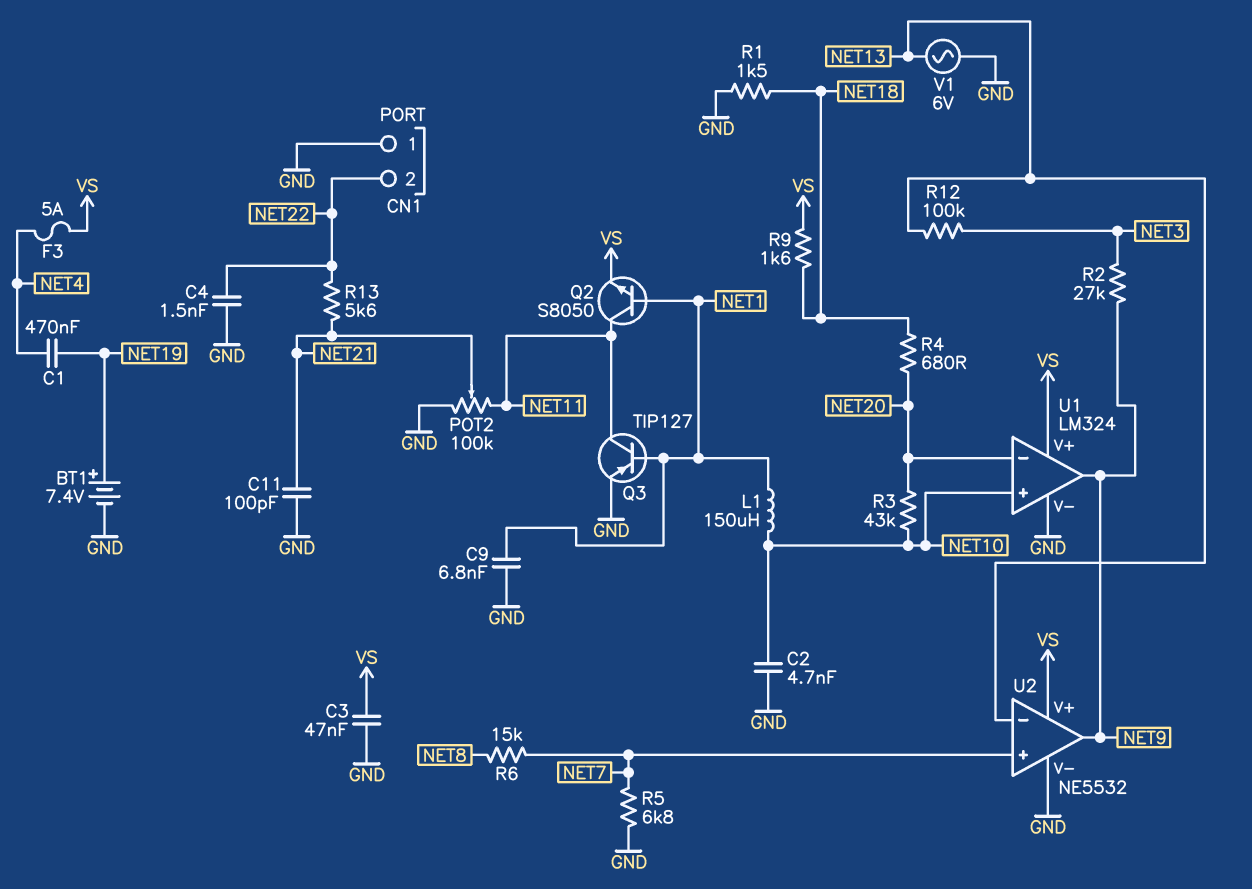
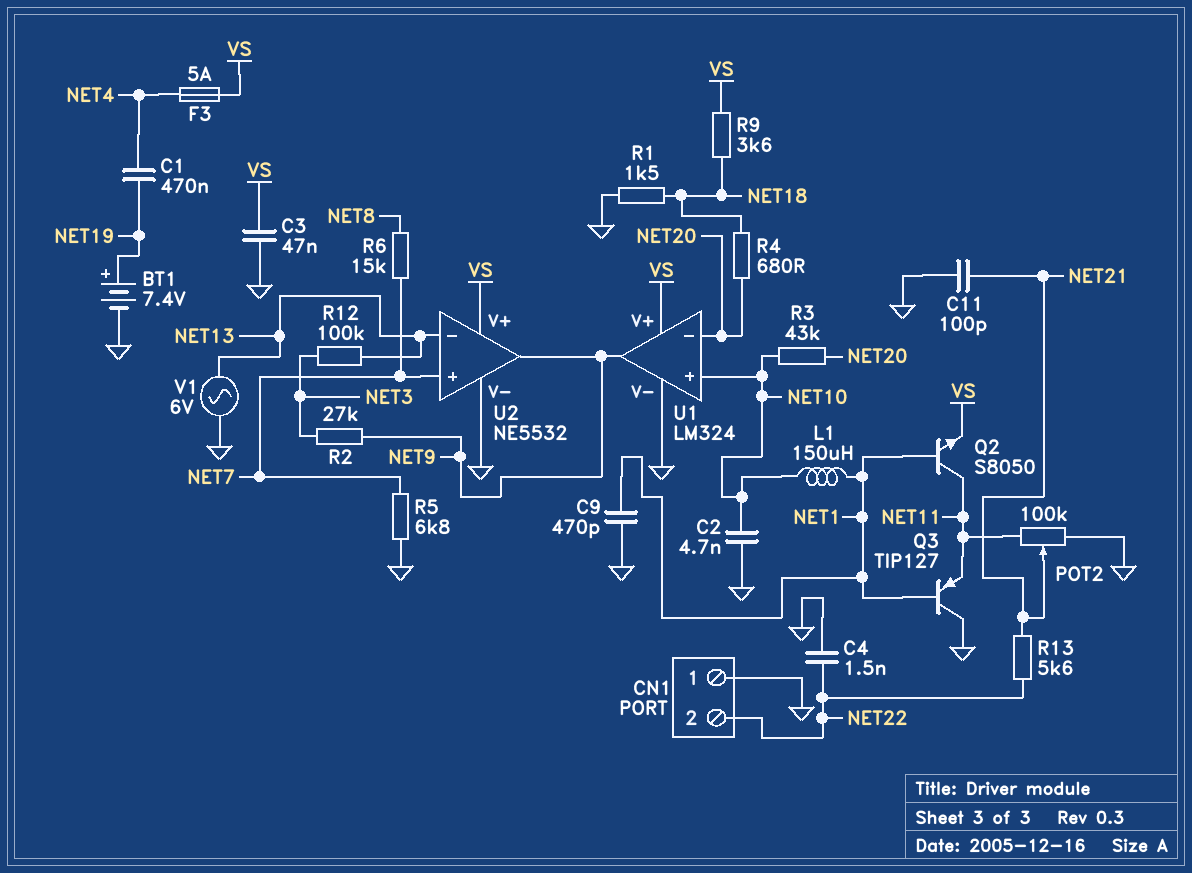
C9: 6.8nF (GND, NET1) -> 470pF (GND, NET1)
Q3: PNP TIP127 (B NET1, C NET11, E GND) -> PNP TIP127 (B NET1, C GND, E NET11)
R9: 1.6k (NET18, VS) -> 3.6k (NET18, VS)

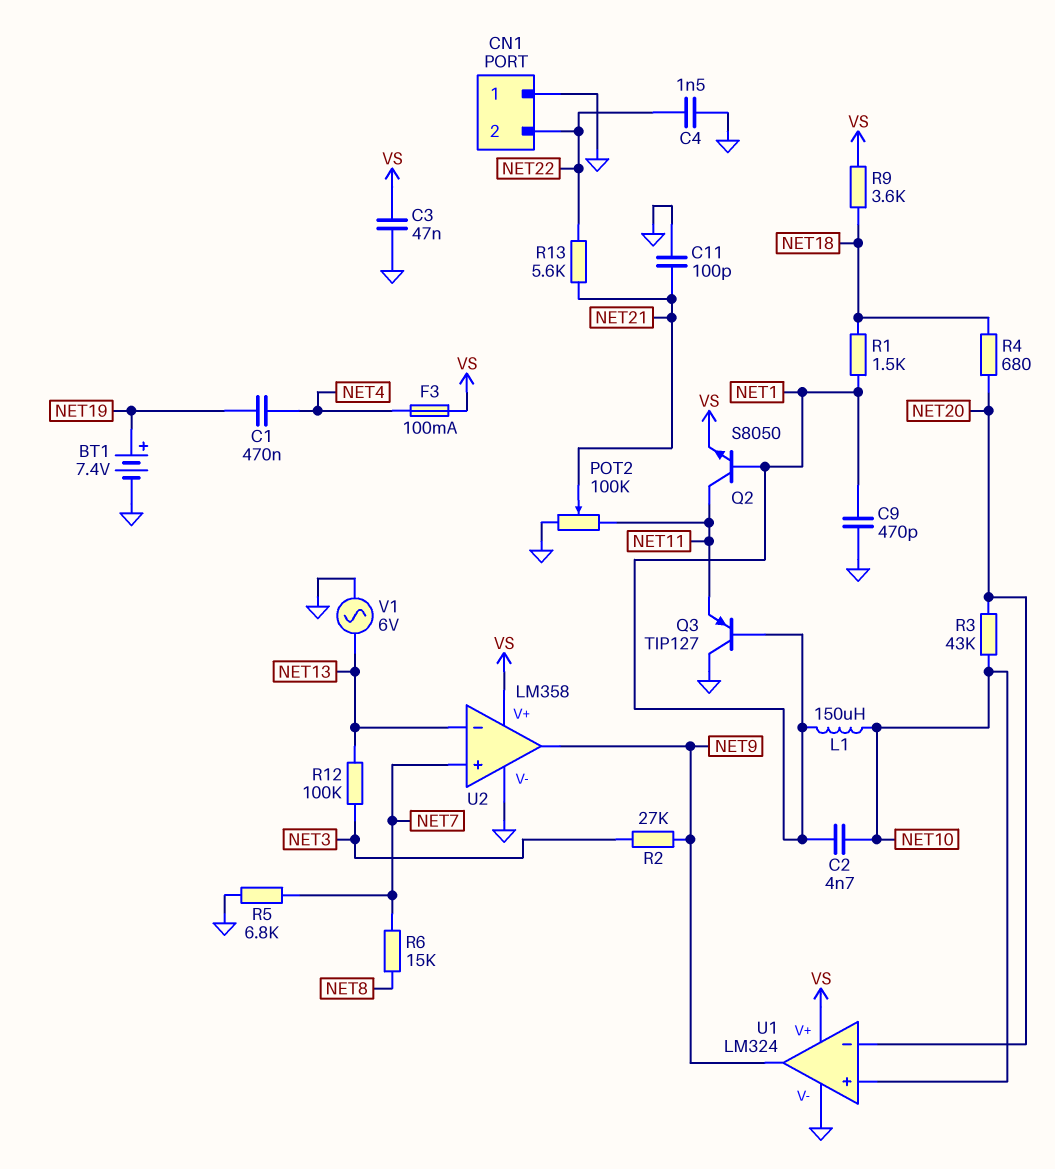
C2: 4.7nF (GND, NET10) -> 4.7nF (NET1, NET10)
F3: 5A (NET4, VS) -> 100mA (NET4, VS)
R1: 1.5k (GND, NET18) -> 1.5k (NET1, NET18)
U2: NE5532 -> LM358

